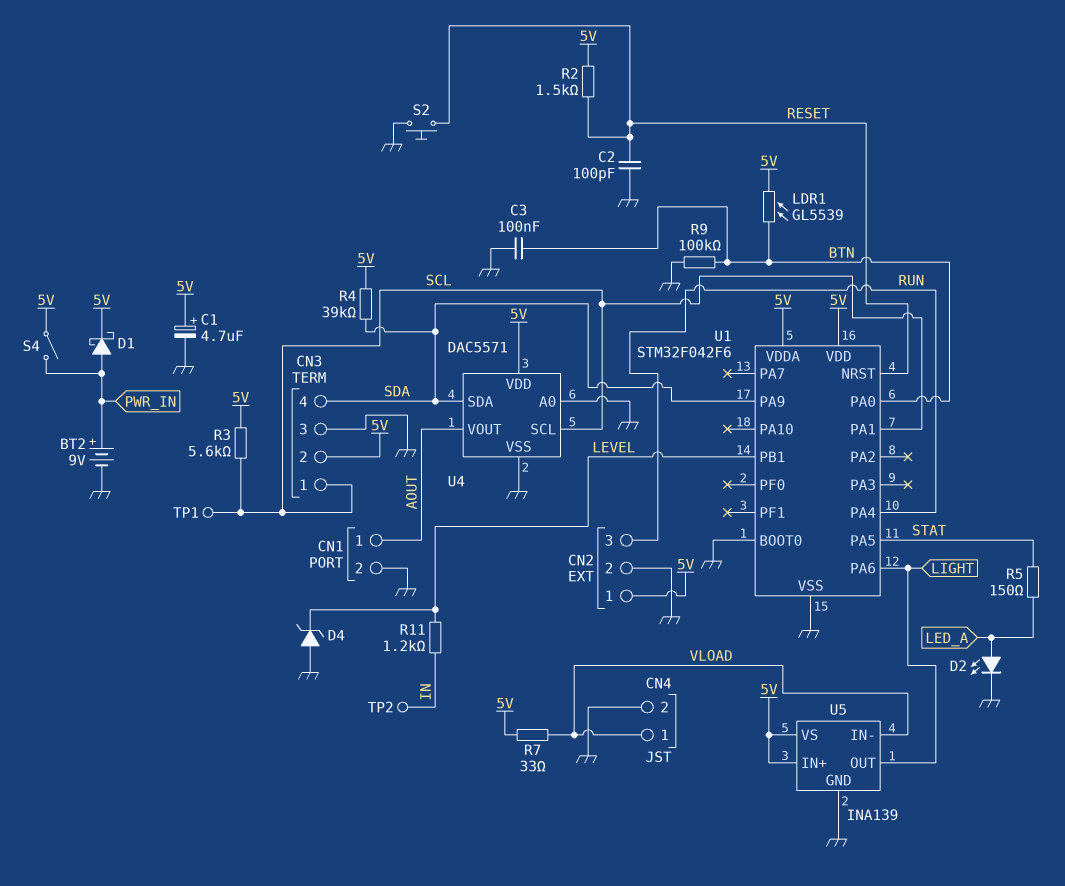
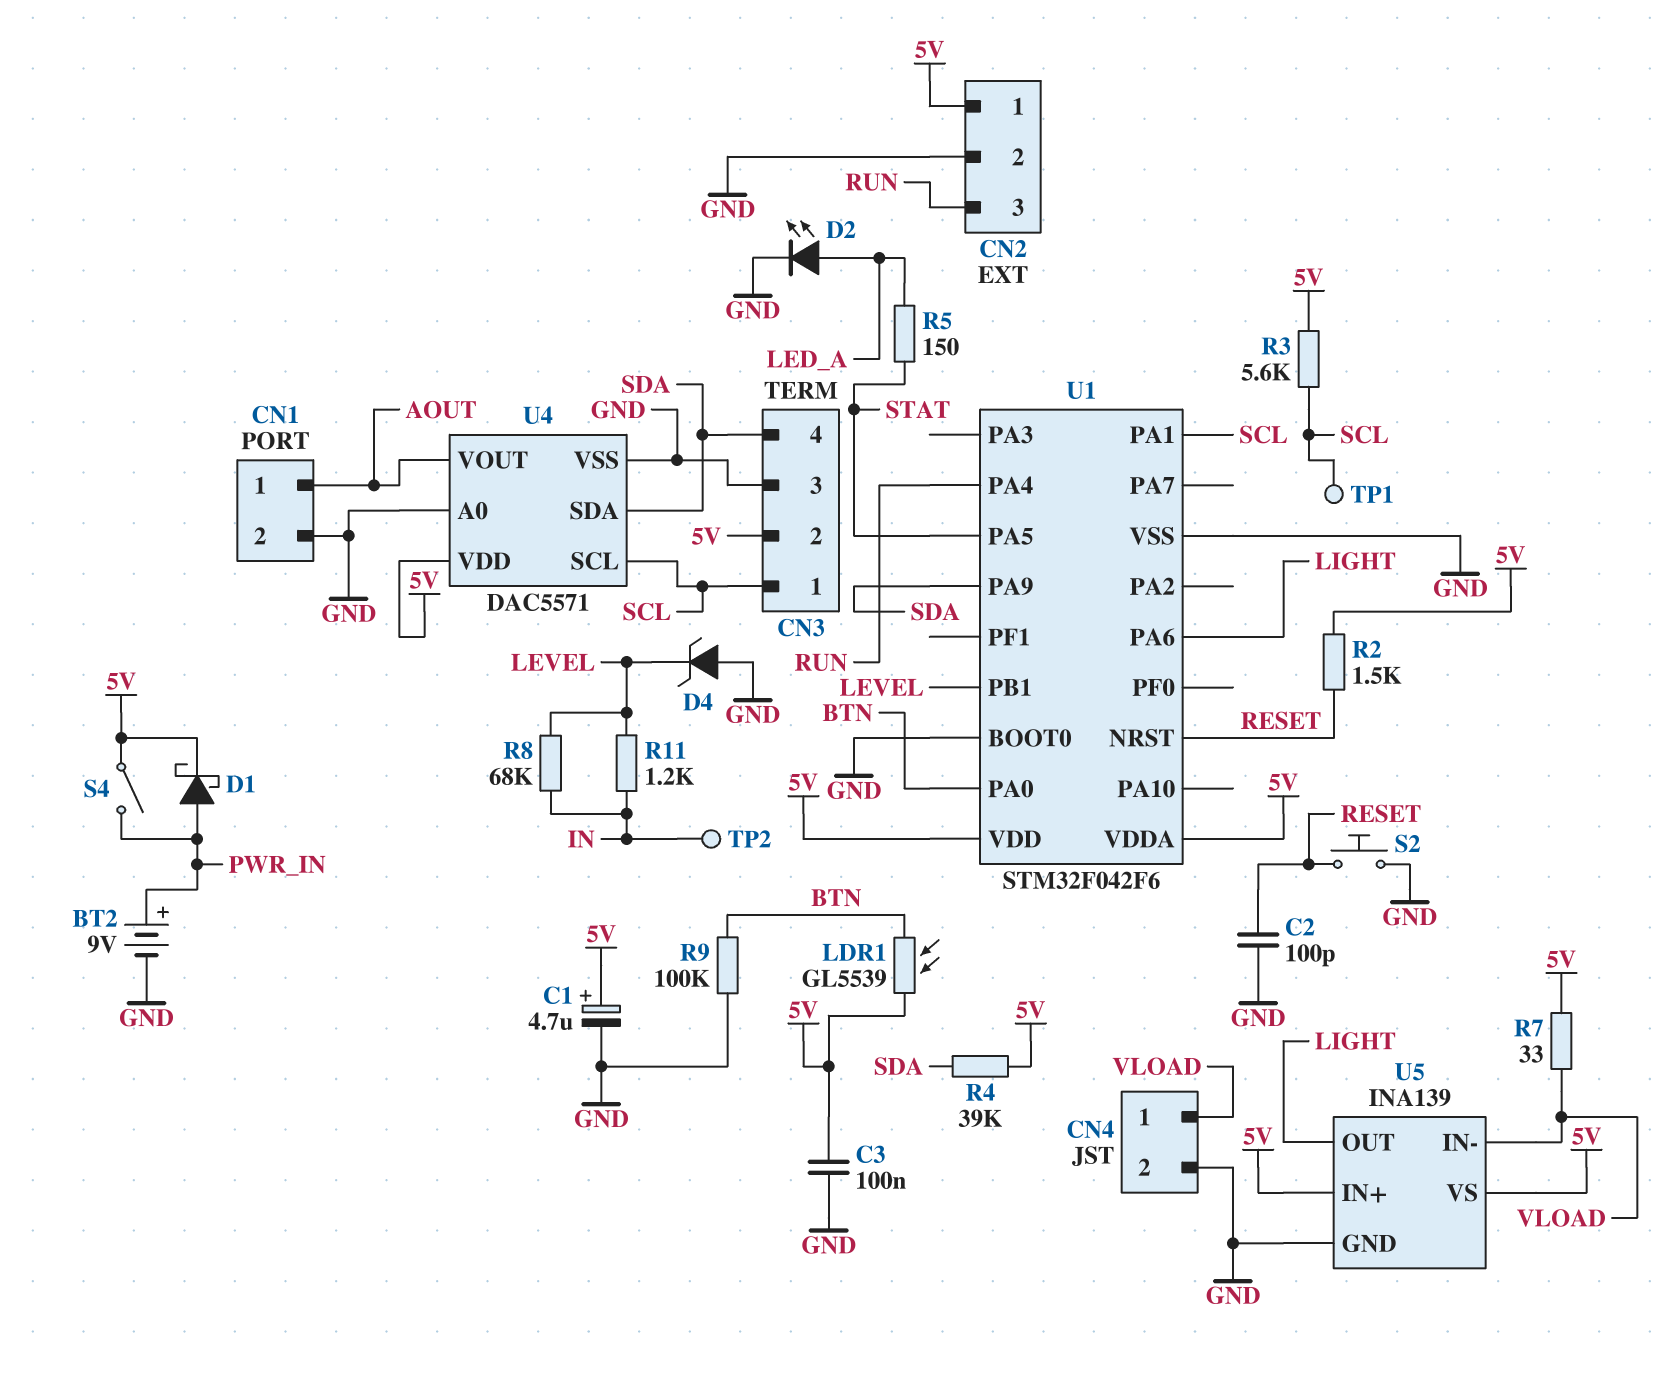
C3: 100nF (BTN, GND) -> 100nF (5V, GND)
R8: none -> 68k (IN, LEVEL)

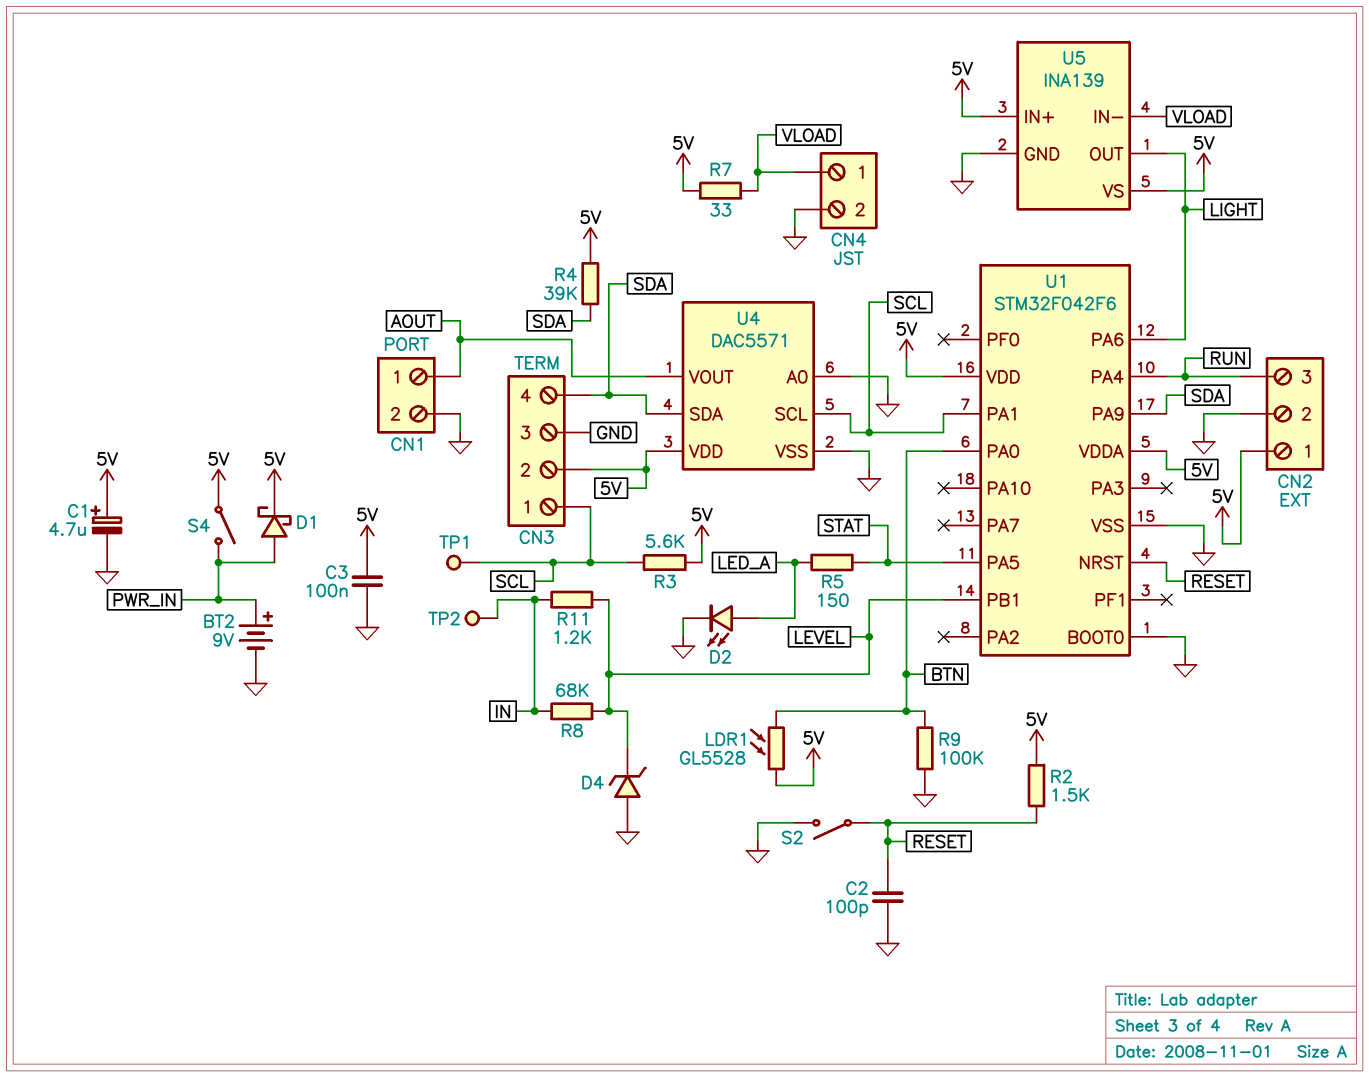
LDR1: GL5539 (5V, BTN) -> GL5528 (5V, BTN)
S2: button (GND, RESET) -> switch (GND, RESET)

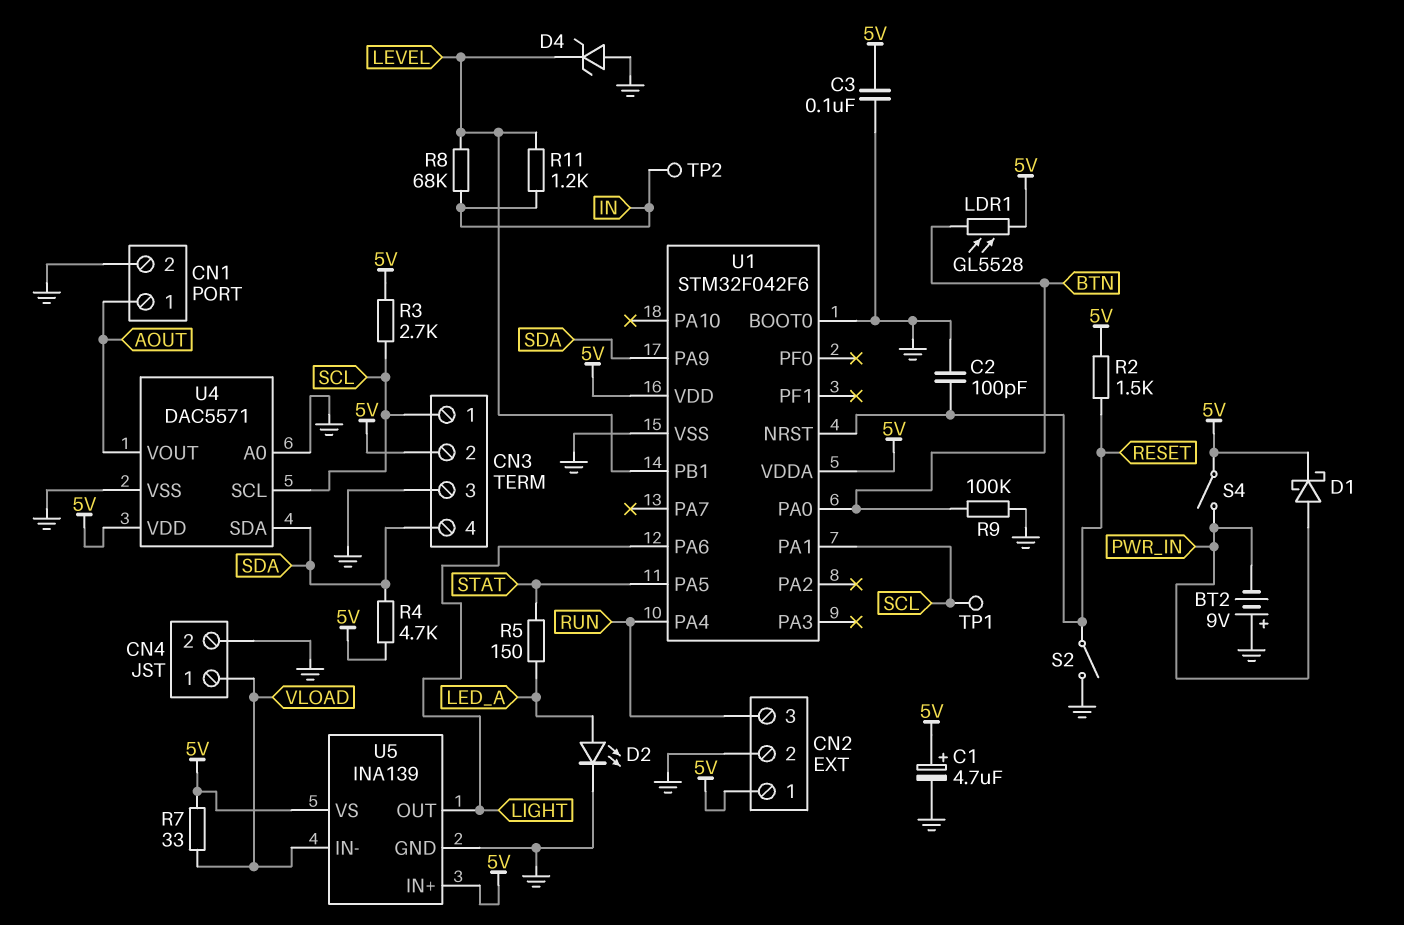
BT2: 9V (plus PWR_IN, minus GND) -> 9V (plus GND, minus PWR_IN)
R3: 5.6k (5V, SCL) -> 2.7k (5V, SCL)
R4: 39k (5V, SDA) -> 4.7k (5V, SDA)

